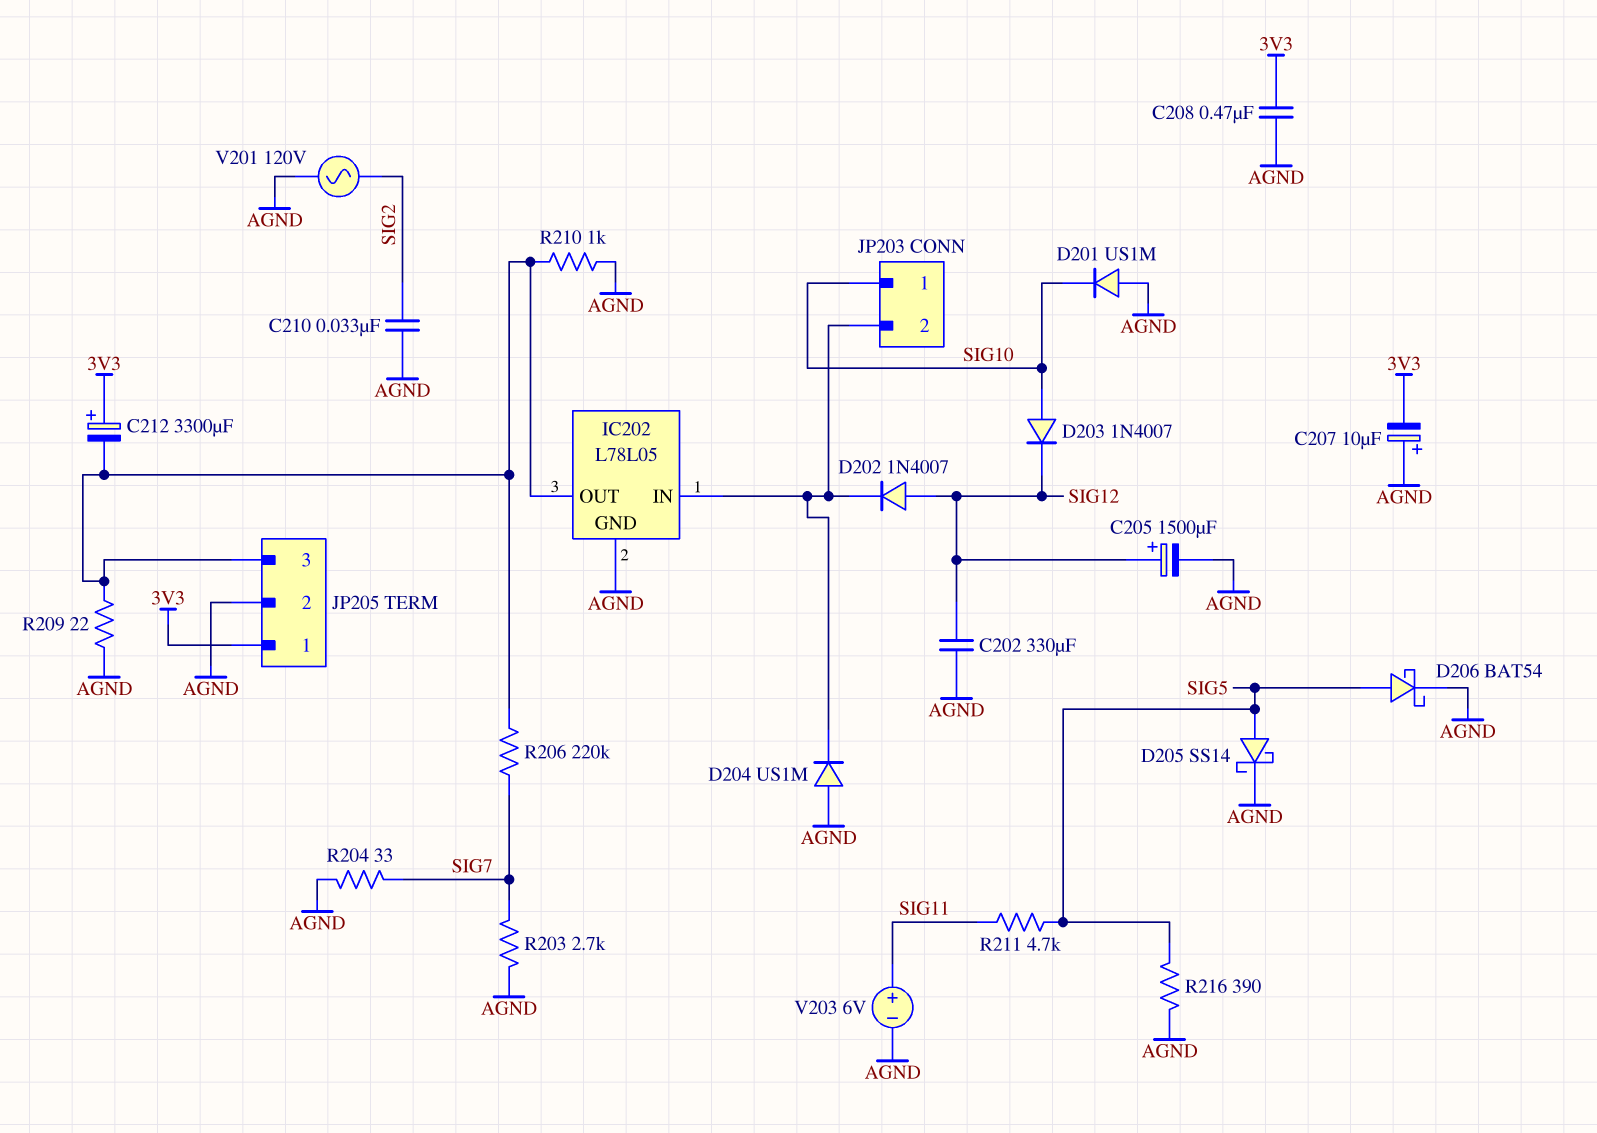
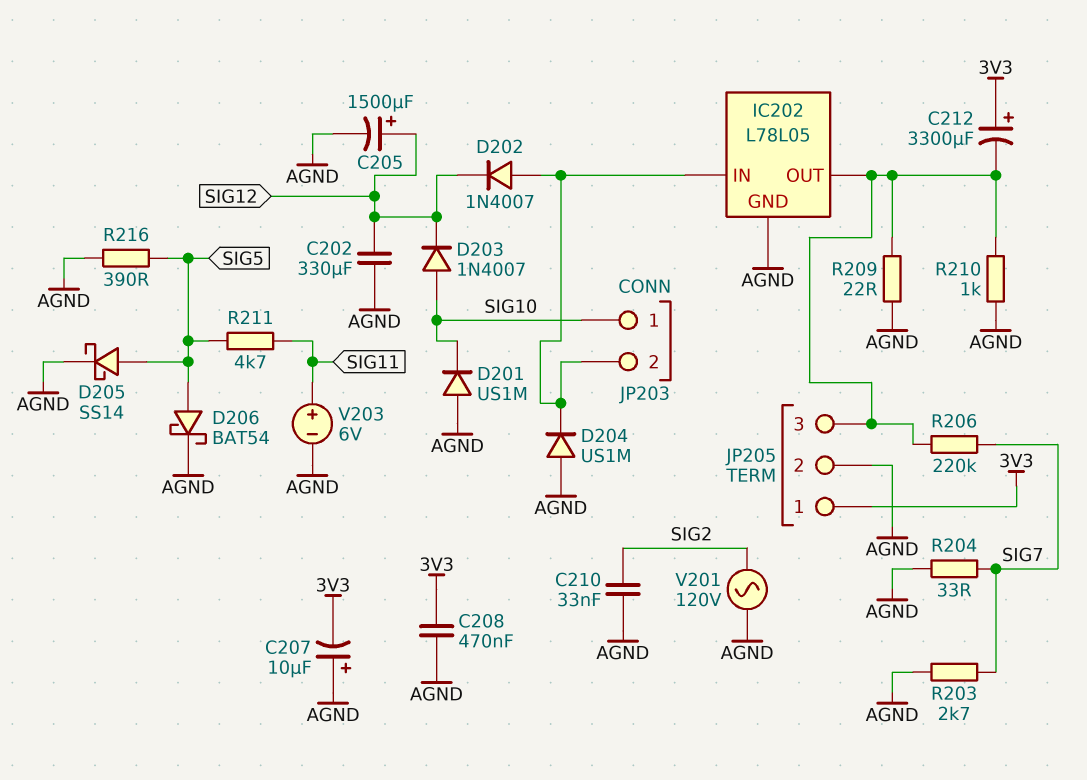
D202: diode 1N4007 (A SIG12, K IC202/IN) -> diode 1N4007 (A IC202/IN, K SIG12)

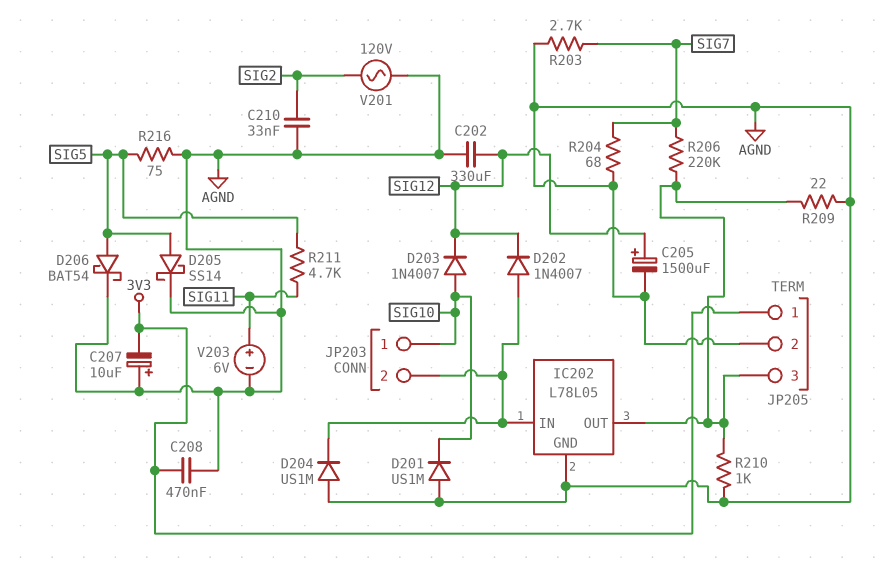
C212: 3300uF (plus 3V3, minus IC202/OUT) -> none
R204: 33 (AGND, SIG7) -> 68 (AGND, SIG7)
R216: 390 (AGND, SIG5) -> 75 (AGND, SIG5)

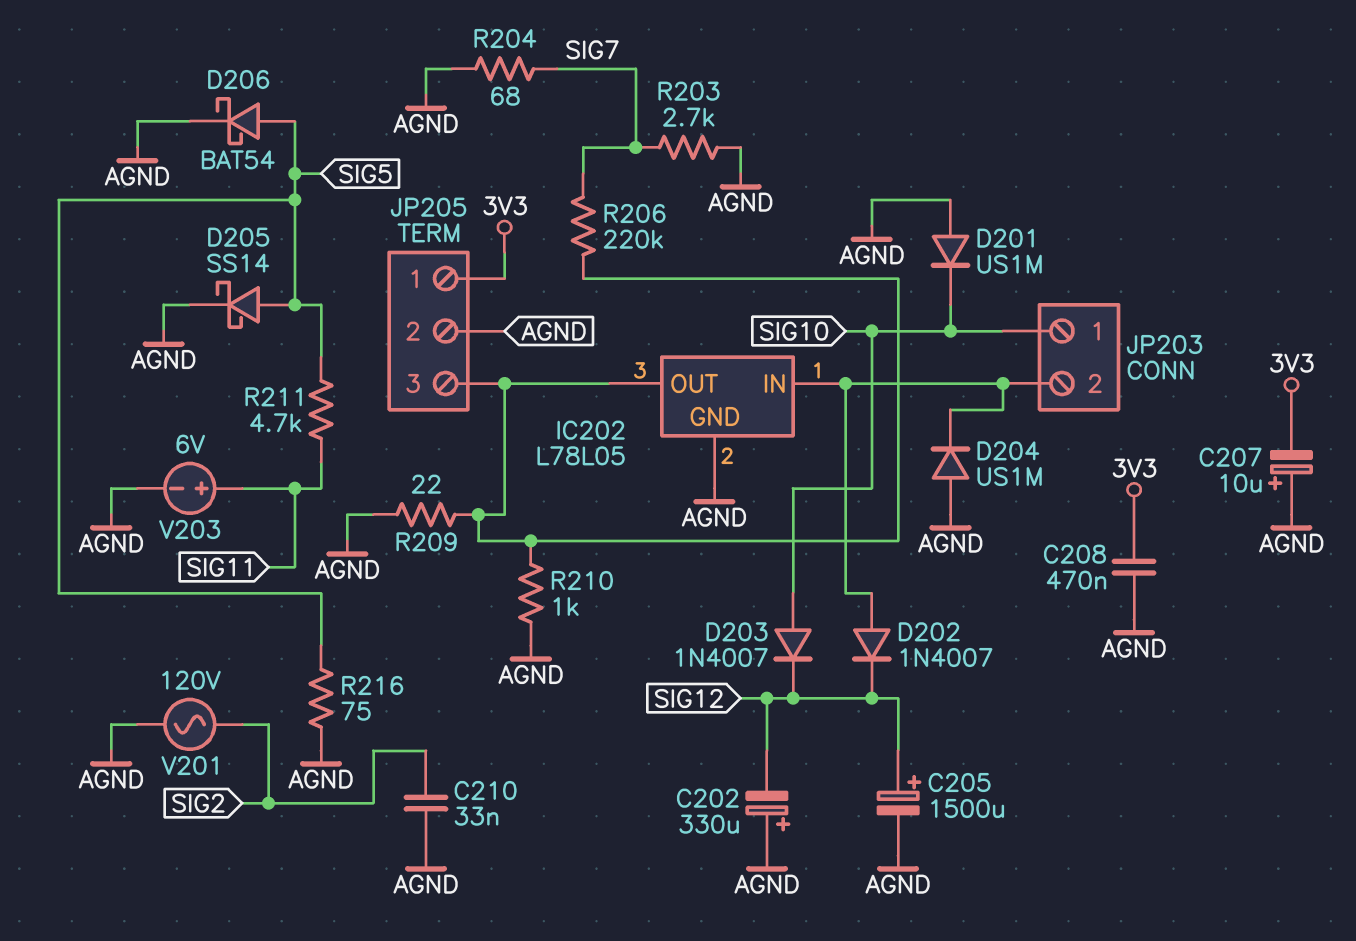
C202: 330uF (AGND, SIG12) -> 330uF (plus AGND, minus SIG12)

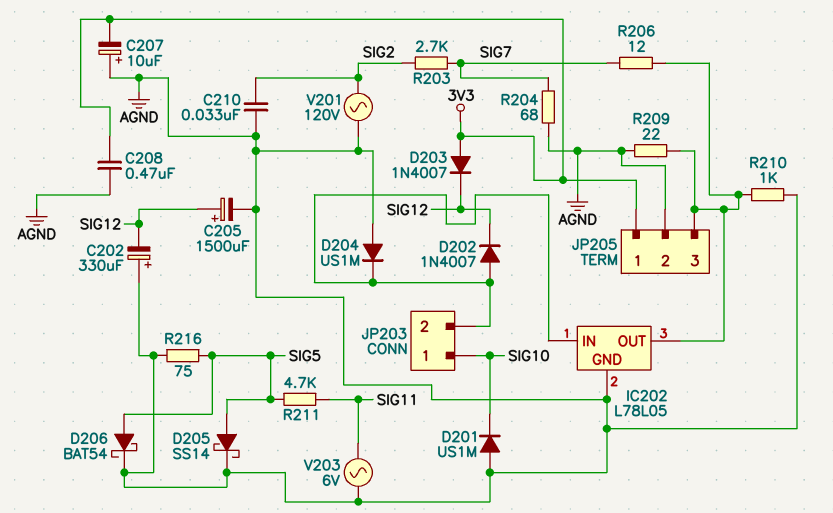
D203: diode 1N4007 (A SIG10, K SIG12) -> diode 1N4007 (A 3V3, K SIG12)
R203: 2.7k (AGND, SIG7) -> 2.7k (SIG2, SIG7)
R206: 220k (IC202/OUT, SIG7) -> 12 (IC202/OUT, SIG7)
V203: 6V (plus SIG11, minus AGND) -> AC 6V (AGND, SIG11)

